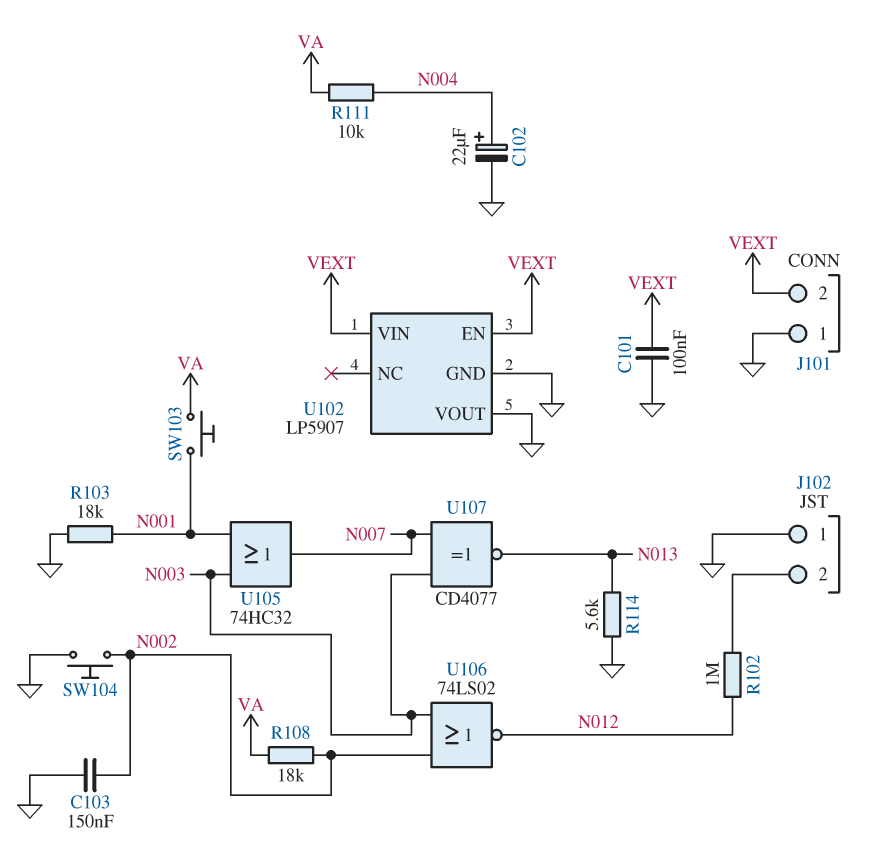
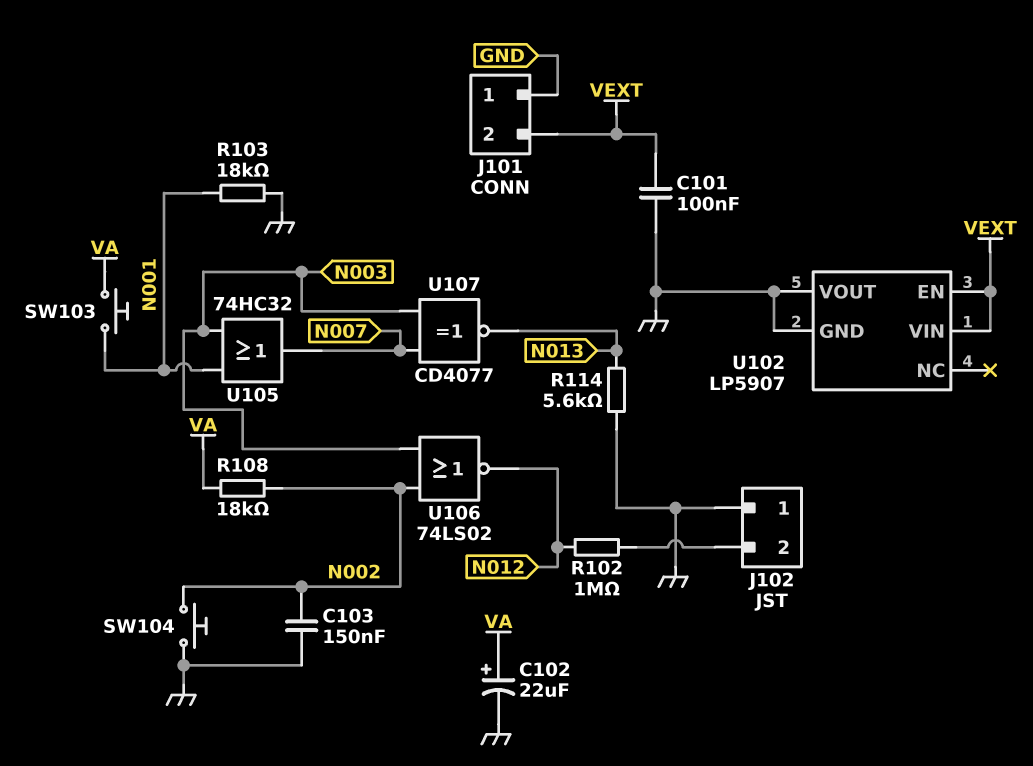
C102: 22uF (plus N004, minus GND) -> 22uF (plus VA, minus GND)
R111: 10k (N004, VA) -> none

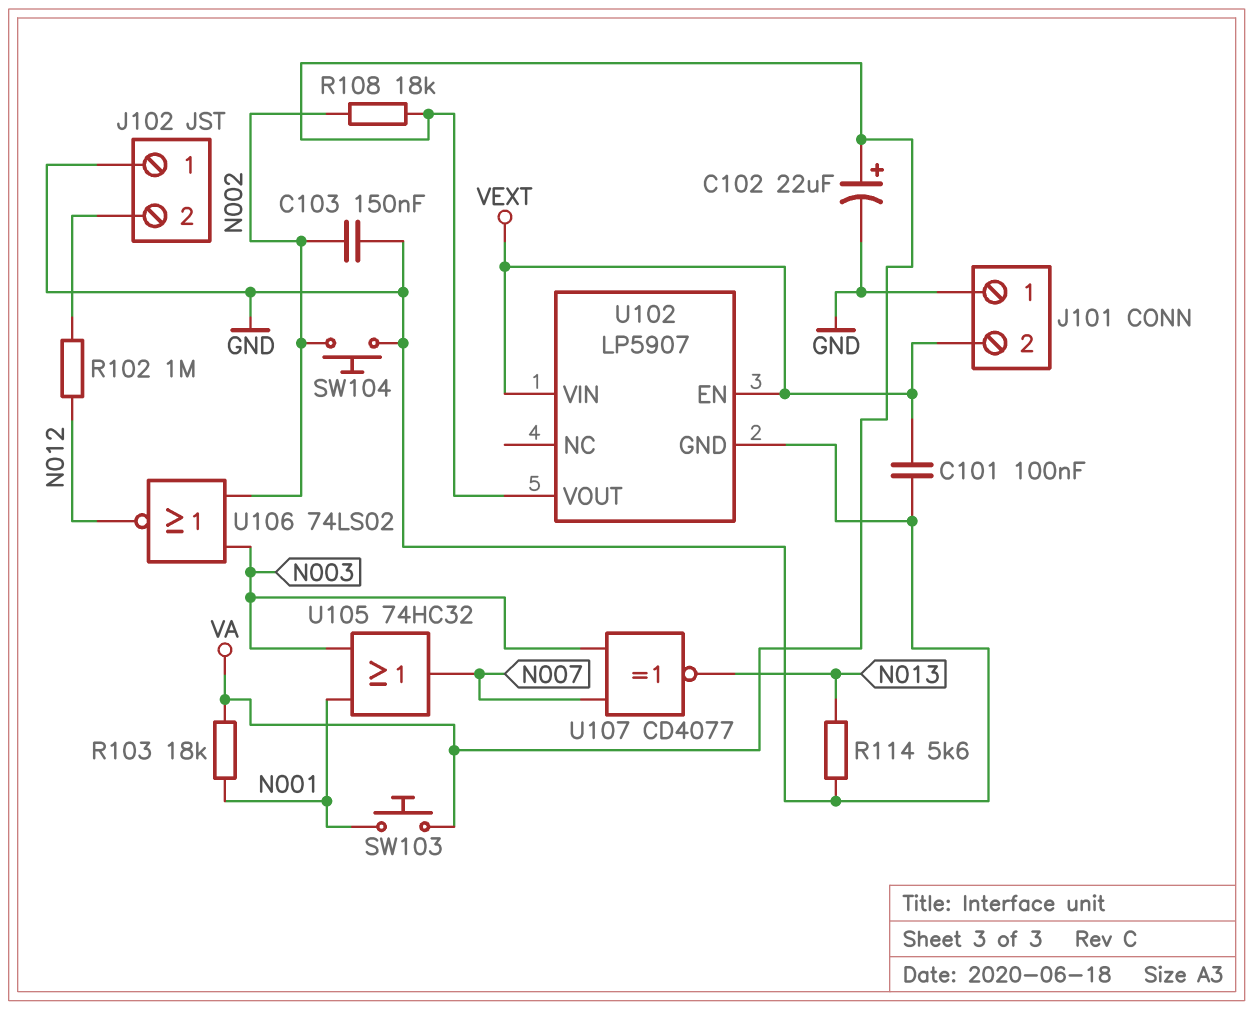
R103: 18k (GND, N001) -> 18k (N001, VA)
U102 pin VOUT: GND -> VA

